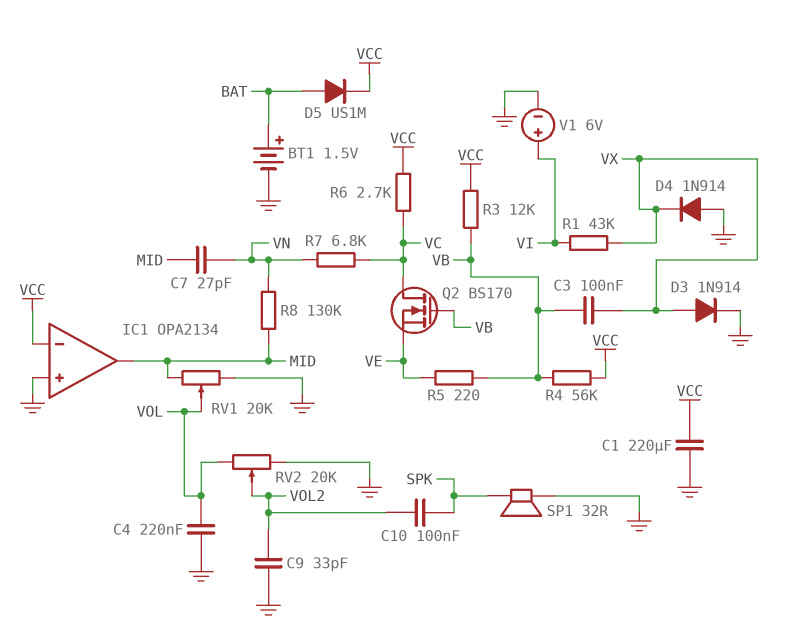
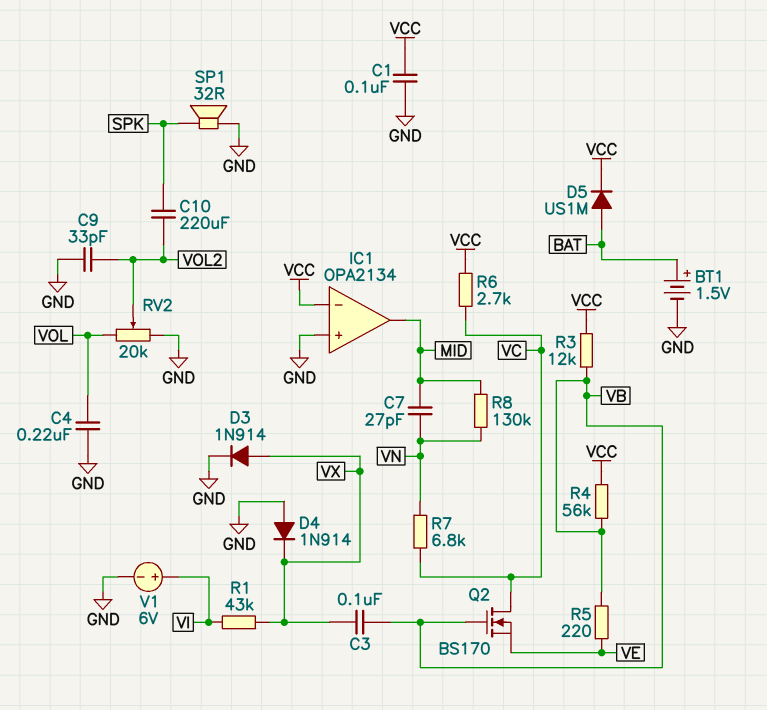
C1: 220uF (GND, VCC) -> 100nF (GND, VCC)
C10: 100nF (SPK, VOL2) -> 220uF (SPK, VOL2)
RV1: 20k (GND, MID, wiper VOL) -> none

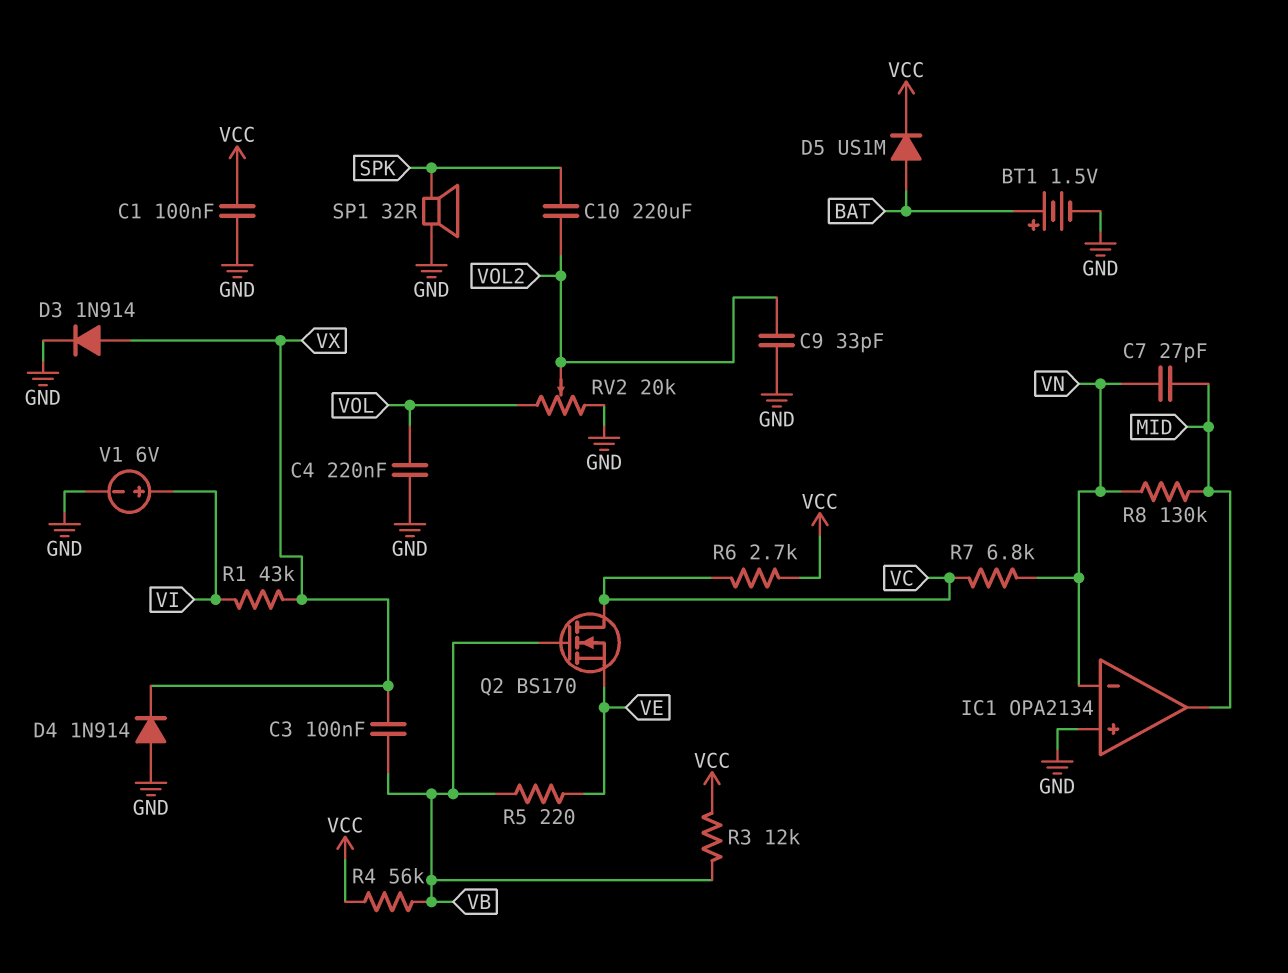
IC1 pin in-: VCC -> VN

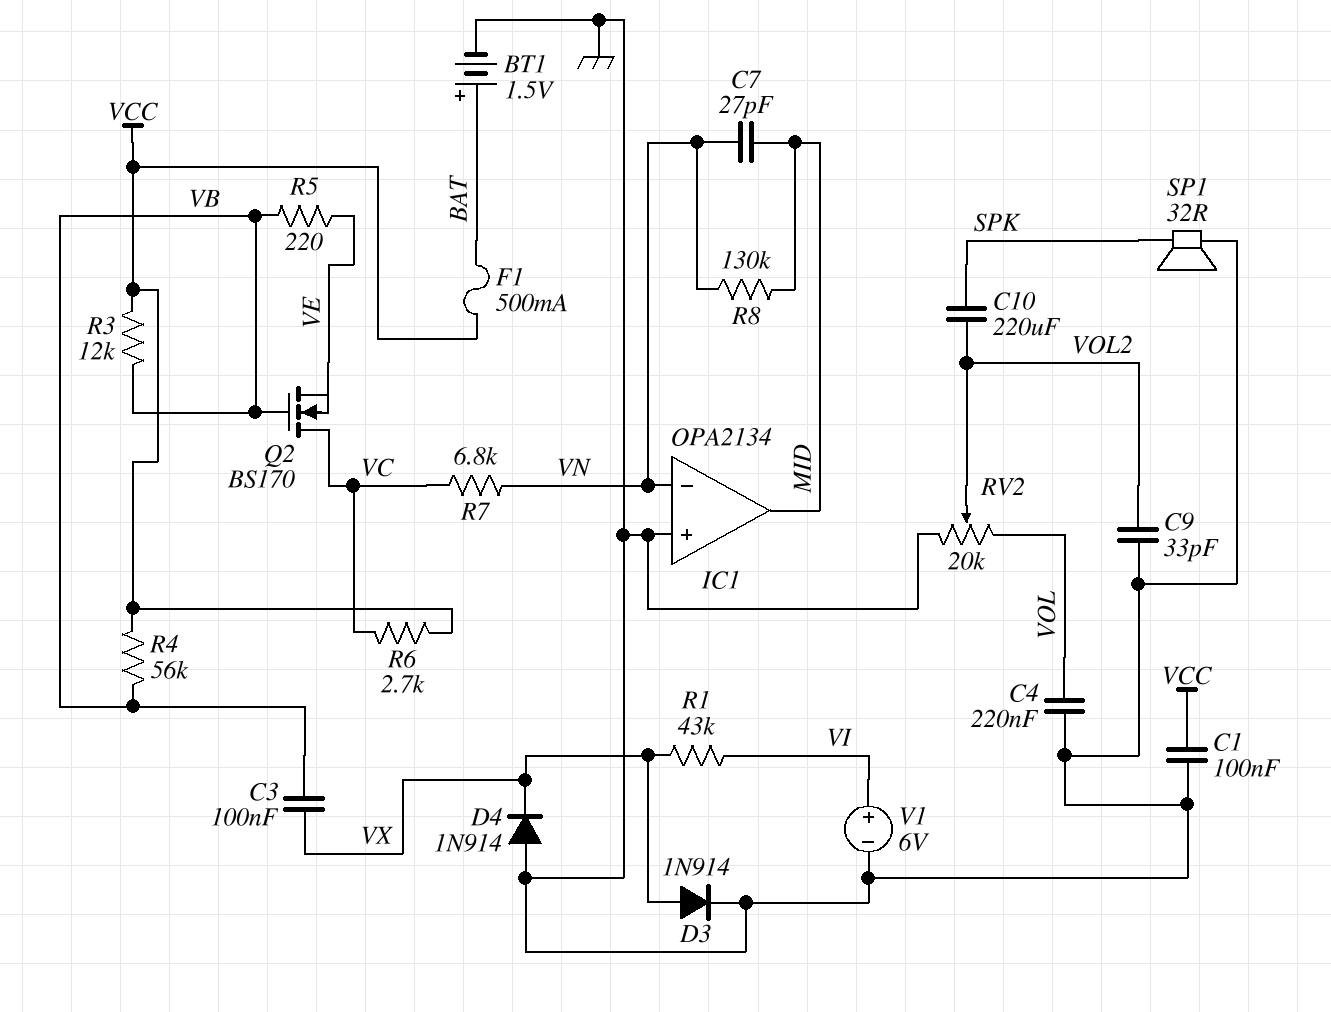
D5: diode US1M (A BAT, K VCC) -> none
F1: none -> 500mA (BAT, VCC)

